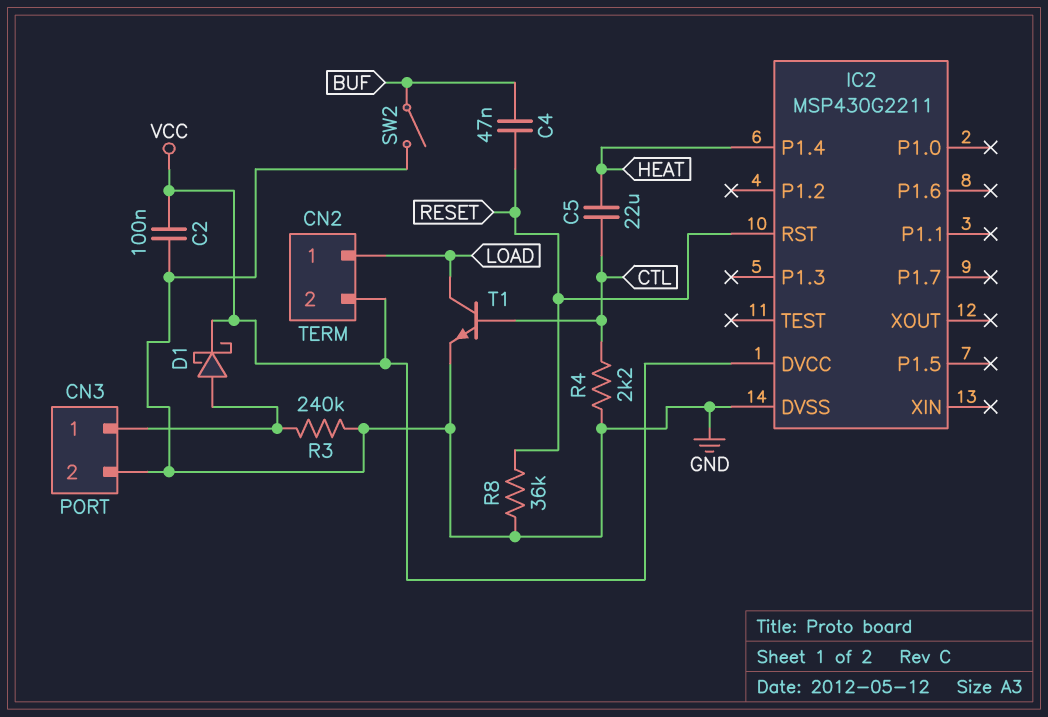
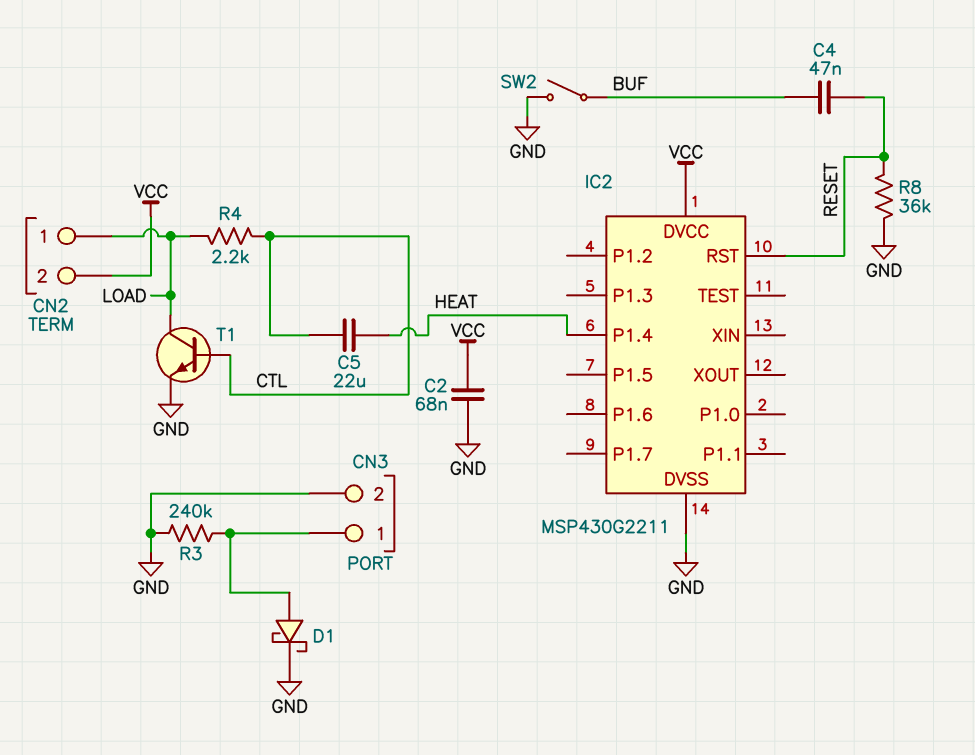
C2: 100nF (GND, VCC) -> 68nF (GND, VCC)
D1: schottky (A CN3/1, K VCC) -> schottky (A CN3/1, K GND)
R4: 2.2k (CTL, GND) -> 2.2k (CTL, LOAD)

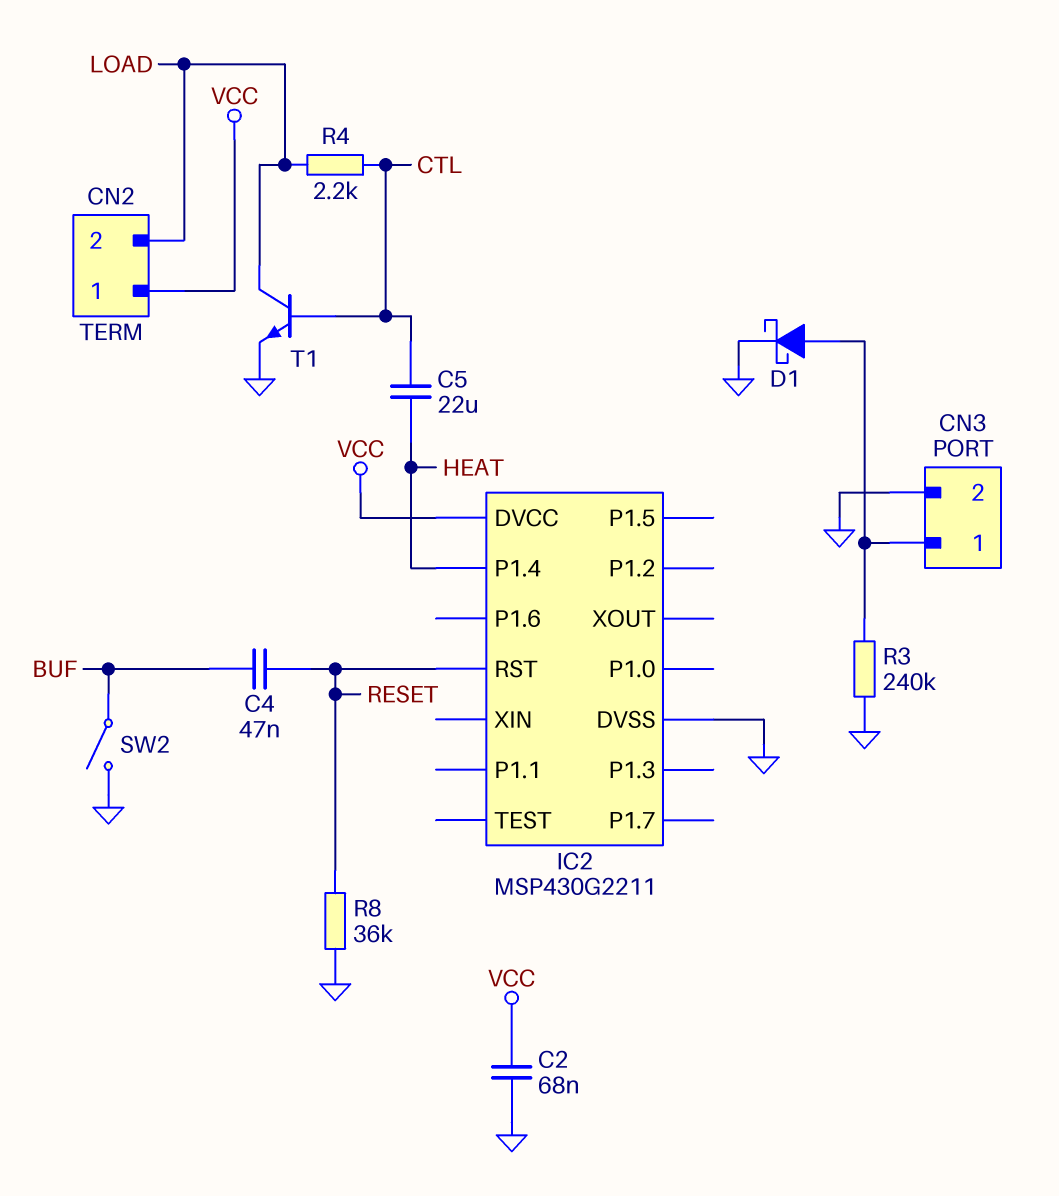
CN2 pin 1: LOAD -> VCC
CN2 pin 2: VCC -> LOAD

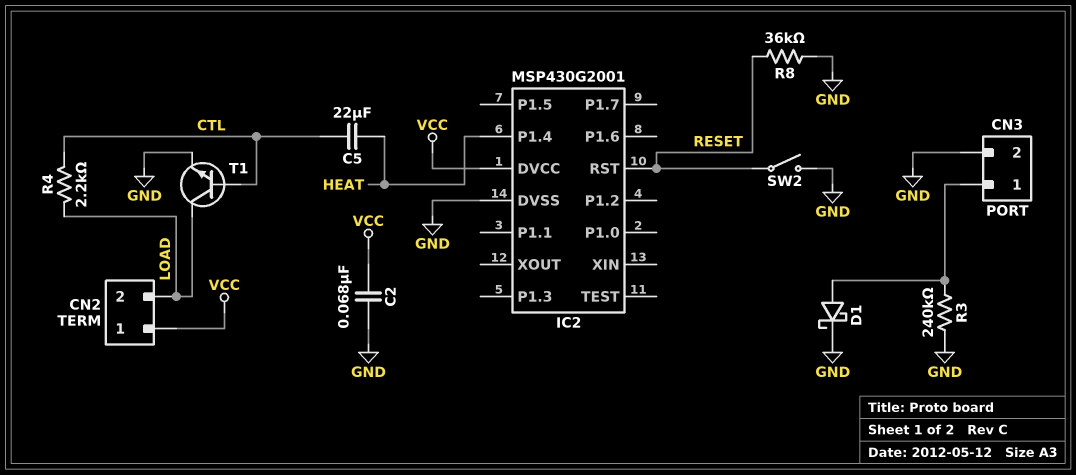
C4: 47nF (BUF, RESET) -> none
IC2: MSP430G2211 -> MSP430G2001
SW2: switch (BUF, GND) -> switch (GND, RESET)

